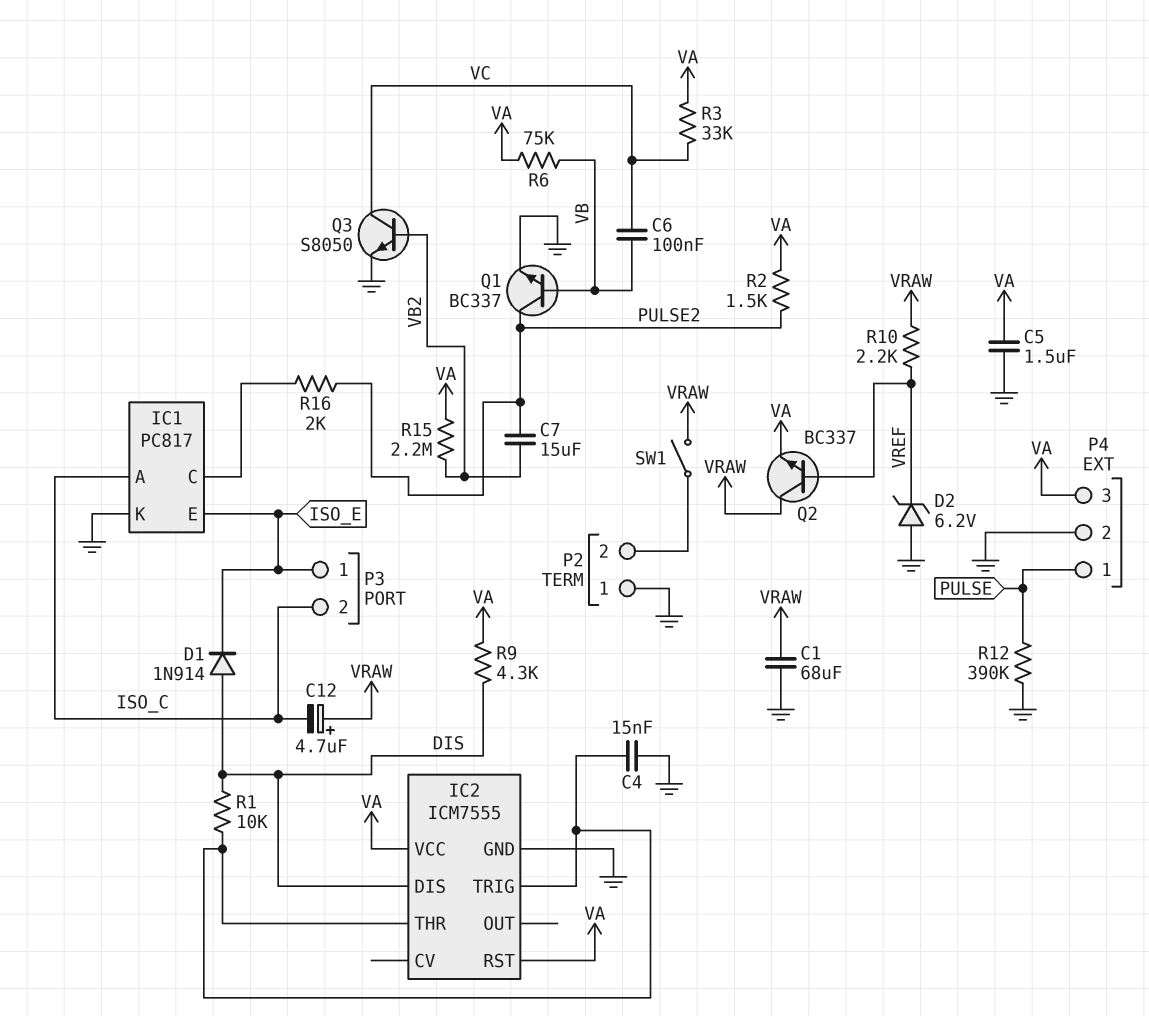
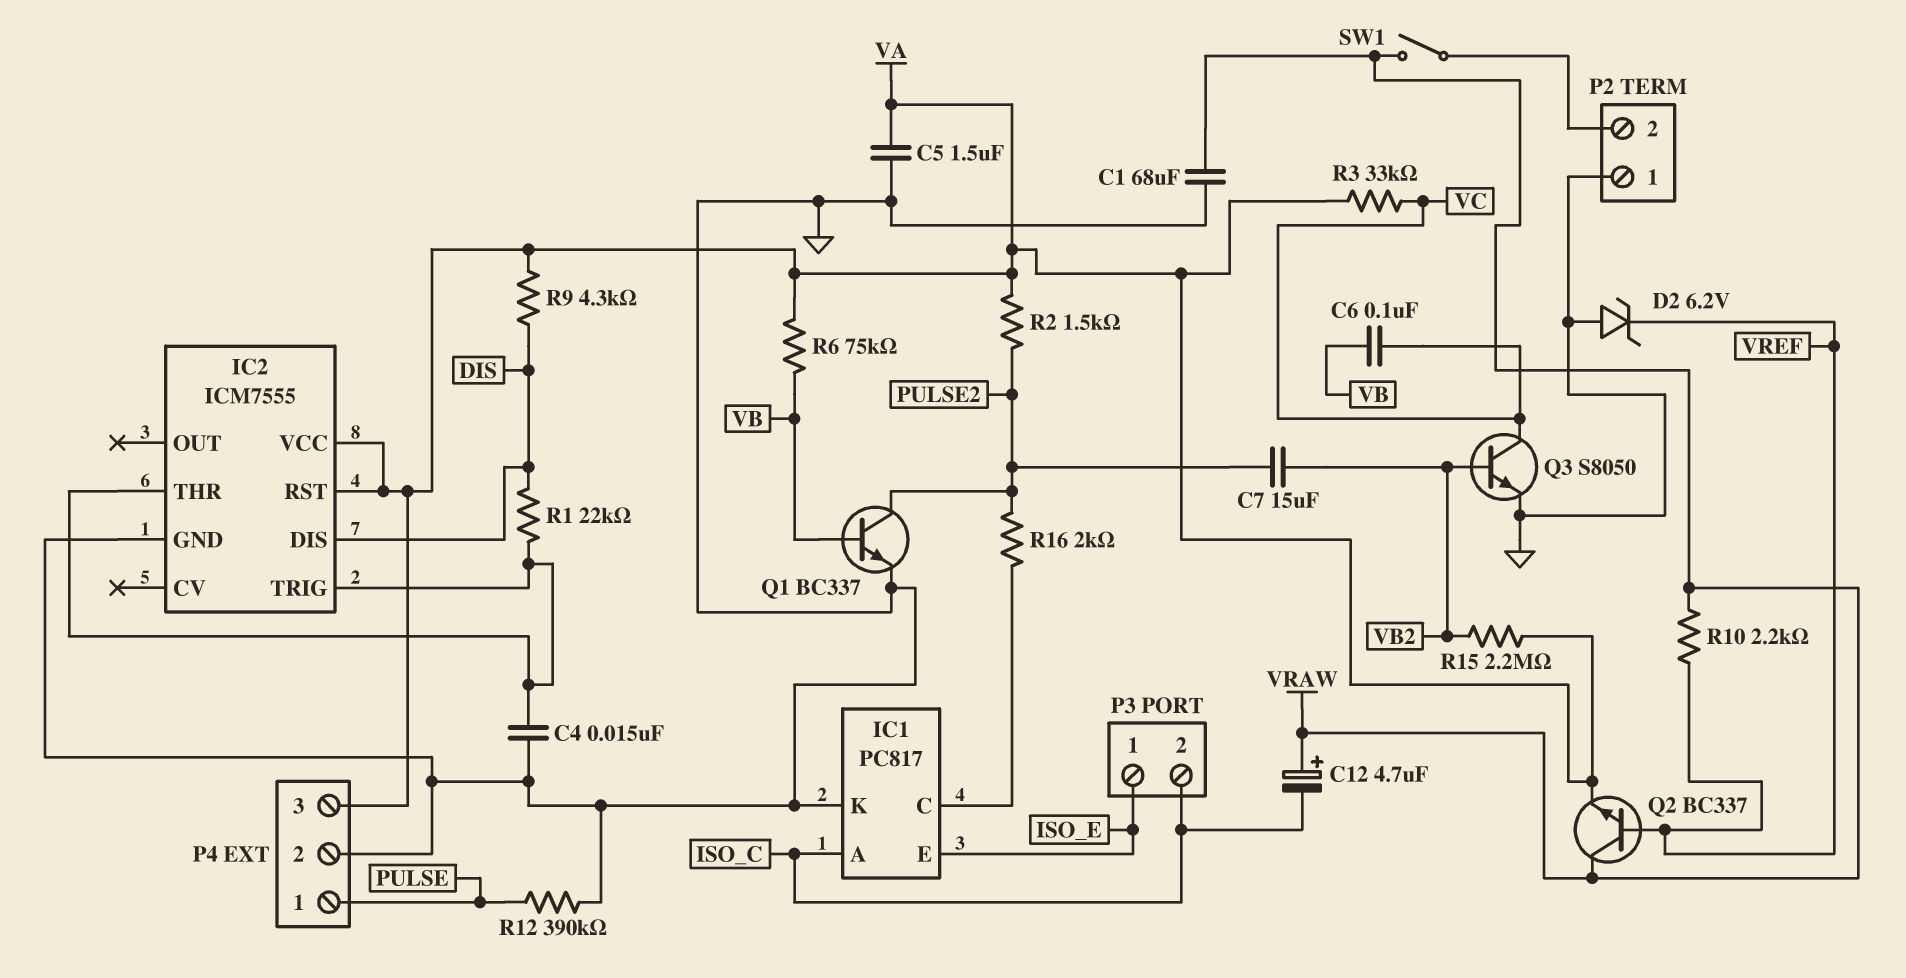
D1: diode 1N914 (A DIS, K ISO_E) -> none
R1: 10k (DIS, IC2/THR) -> 22k (DIS, IC2/THR)

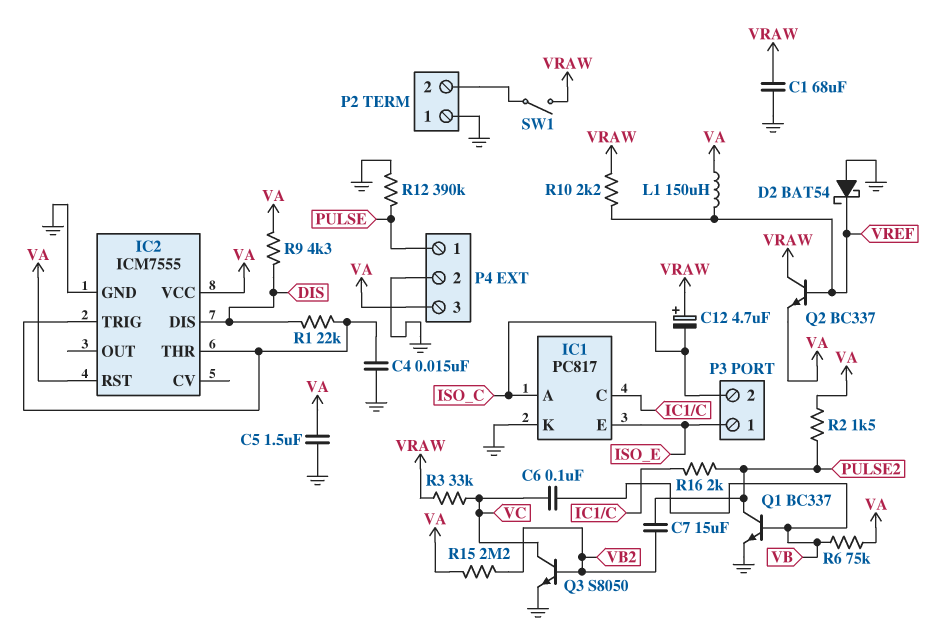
D2: zener 6.2V (A GND, K VREF) -> schottky BAT54 (A GND, K VREF)
L1: none -> 150uH (VA, VREF)
R3: 33k (VA, VC) -> 33k (VC, VRAW)

